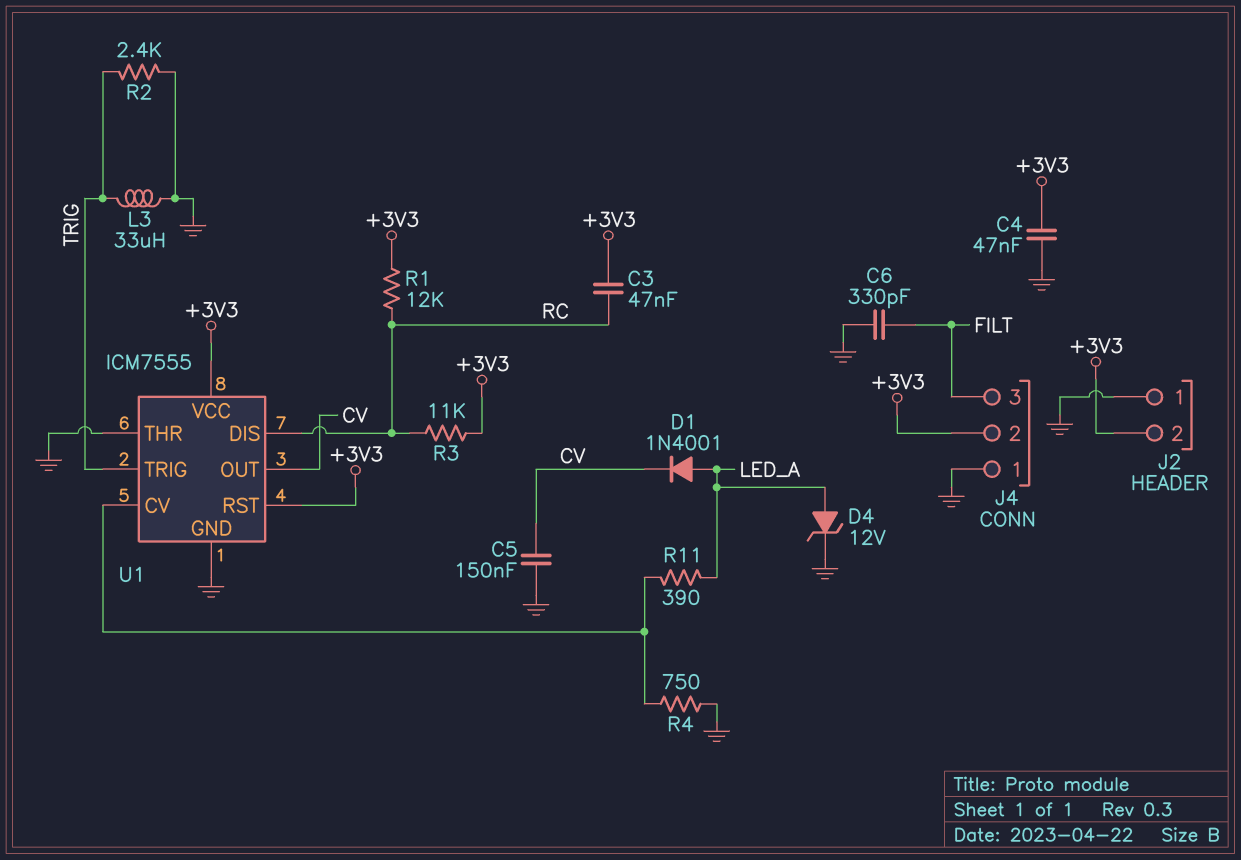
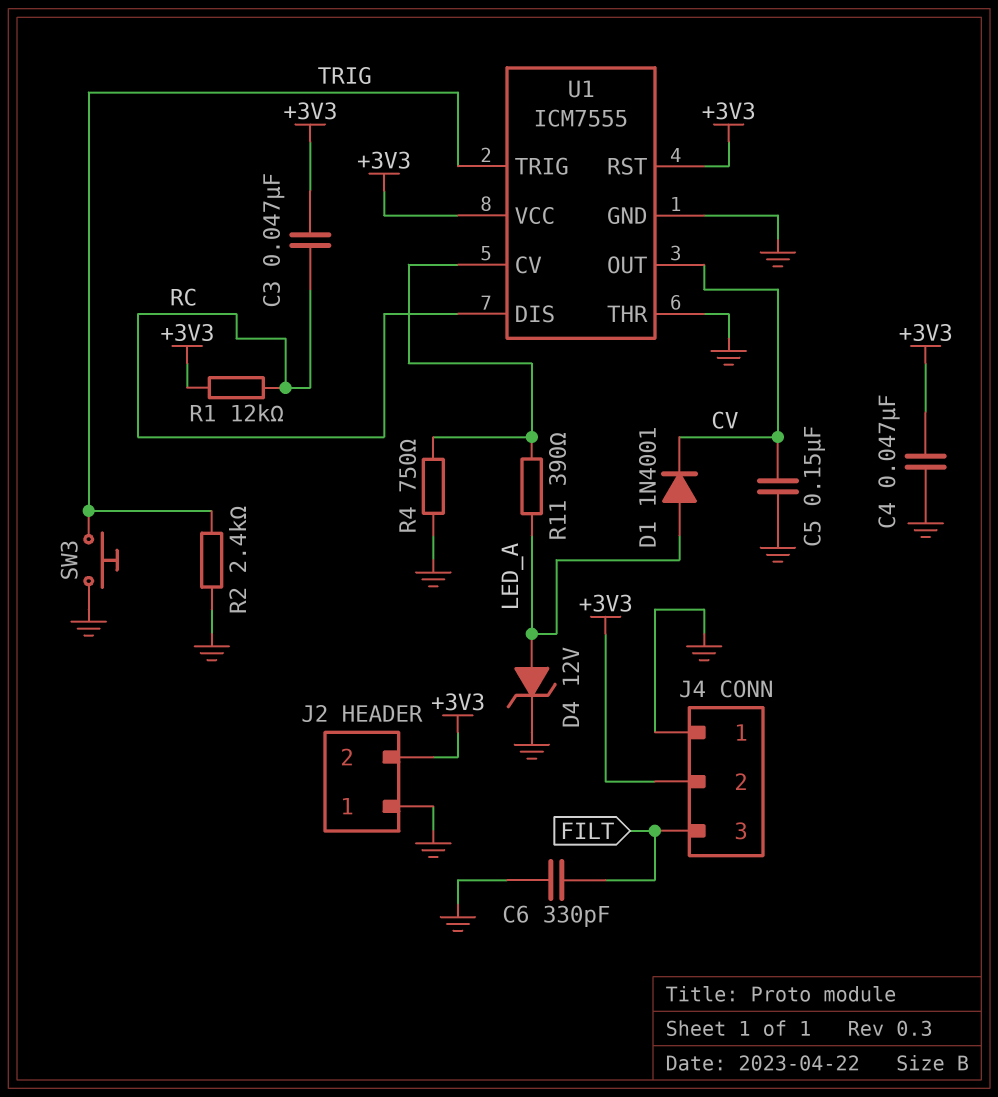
L3: 33uH (GND, TRIG) -> none
R3: 11k (+3V3, RC) -> none
SW3: none -> button (GND, TRIG)

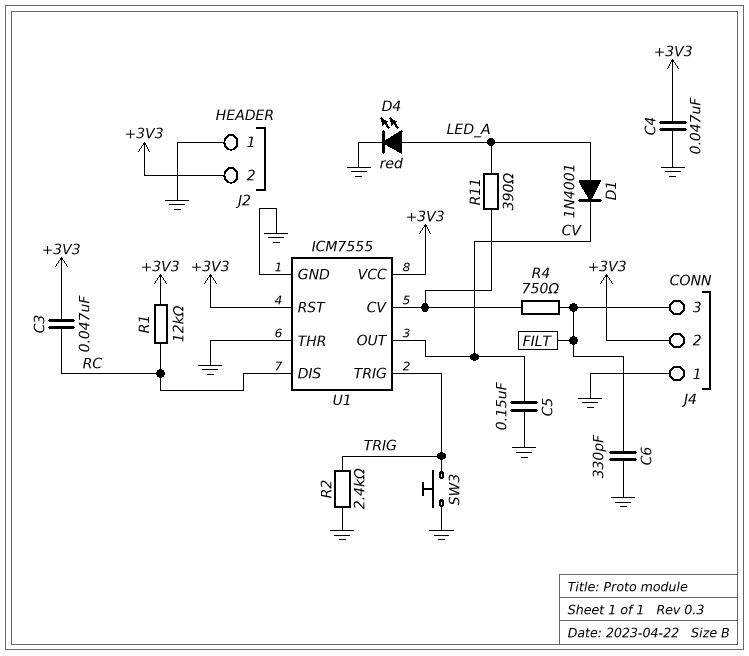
D4: zener 12V (A LED_A, K GND) -> LED red (A LED_A, K GND)
R4: 750 (GND, U1/CV) -> 750 (FILT, U1/CV)

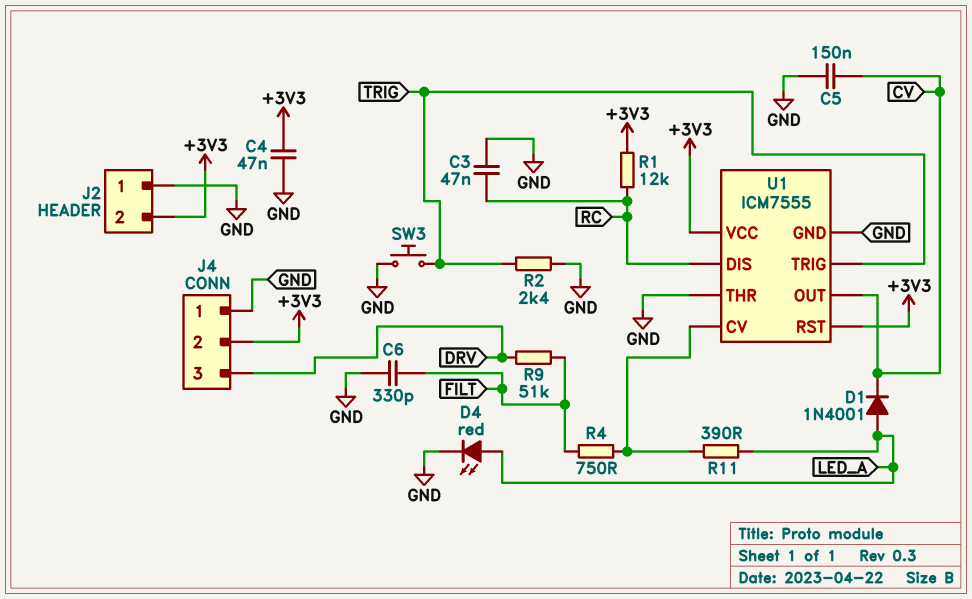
C3: 47nF (+3V3, RC) -> 47nF (GND, RC)
J4 pin 3: FILT -> DRV
R9: none -> 51k (DRV, FILT)

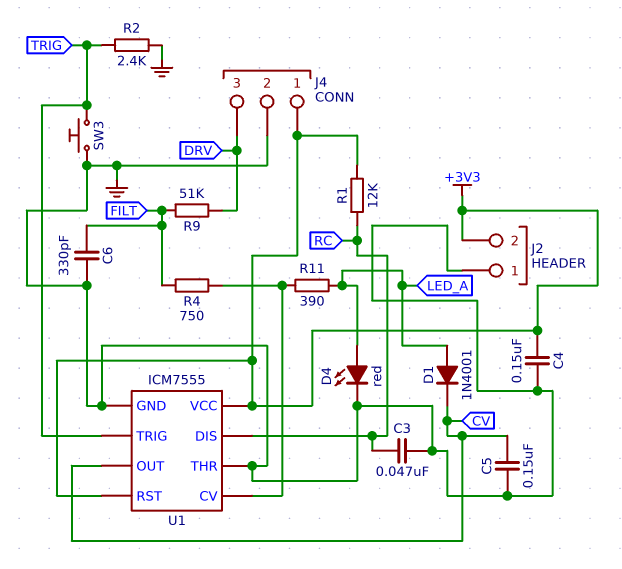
C4: 47nF (+3V3, GND) -> 150nF (+3V3, GND)
J4 pin 1: GND -> +3V3
J4 pin 2: +3V3 -> GND

